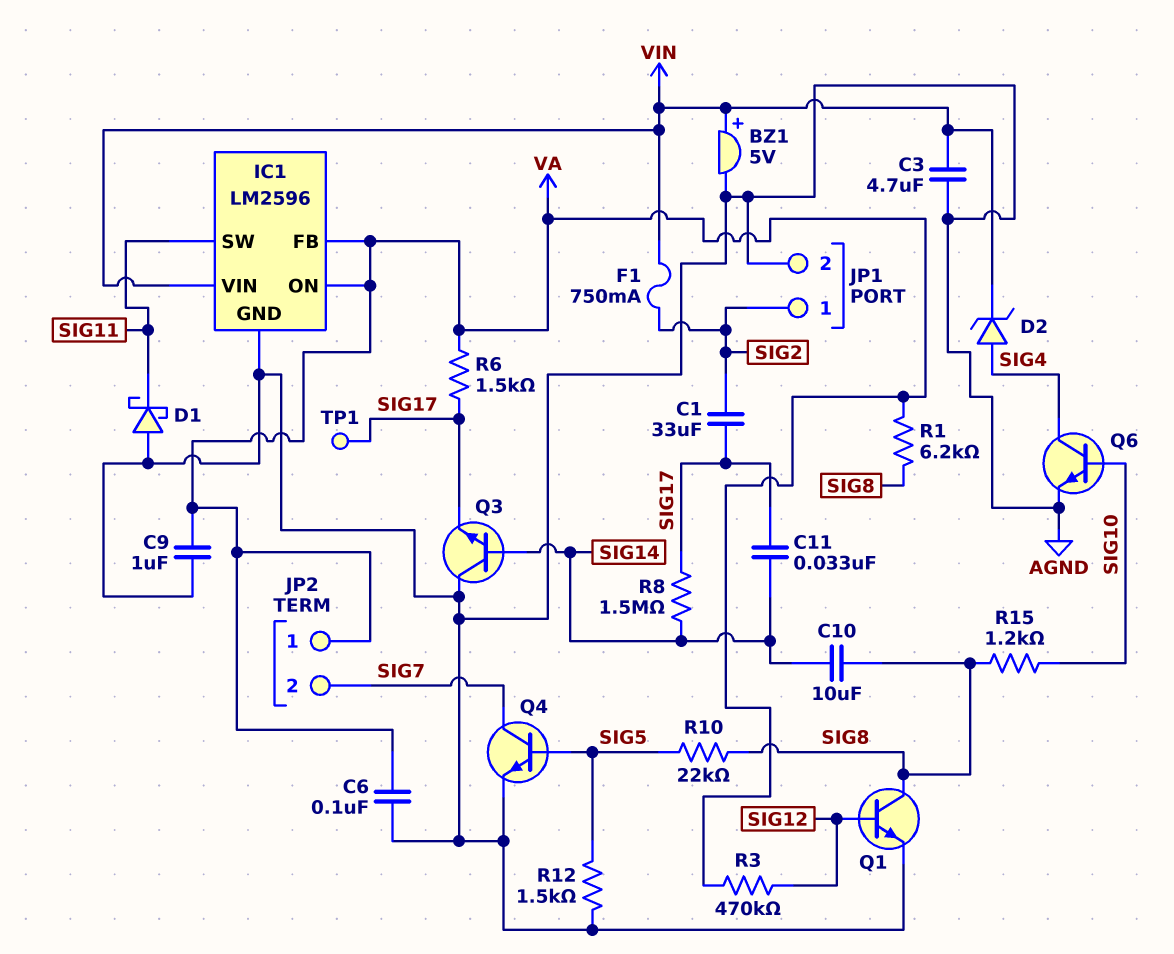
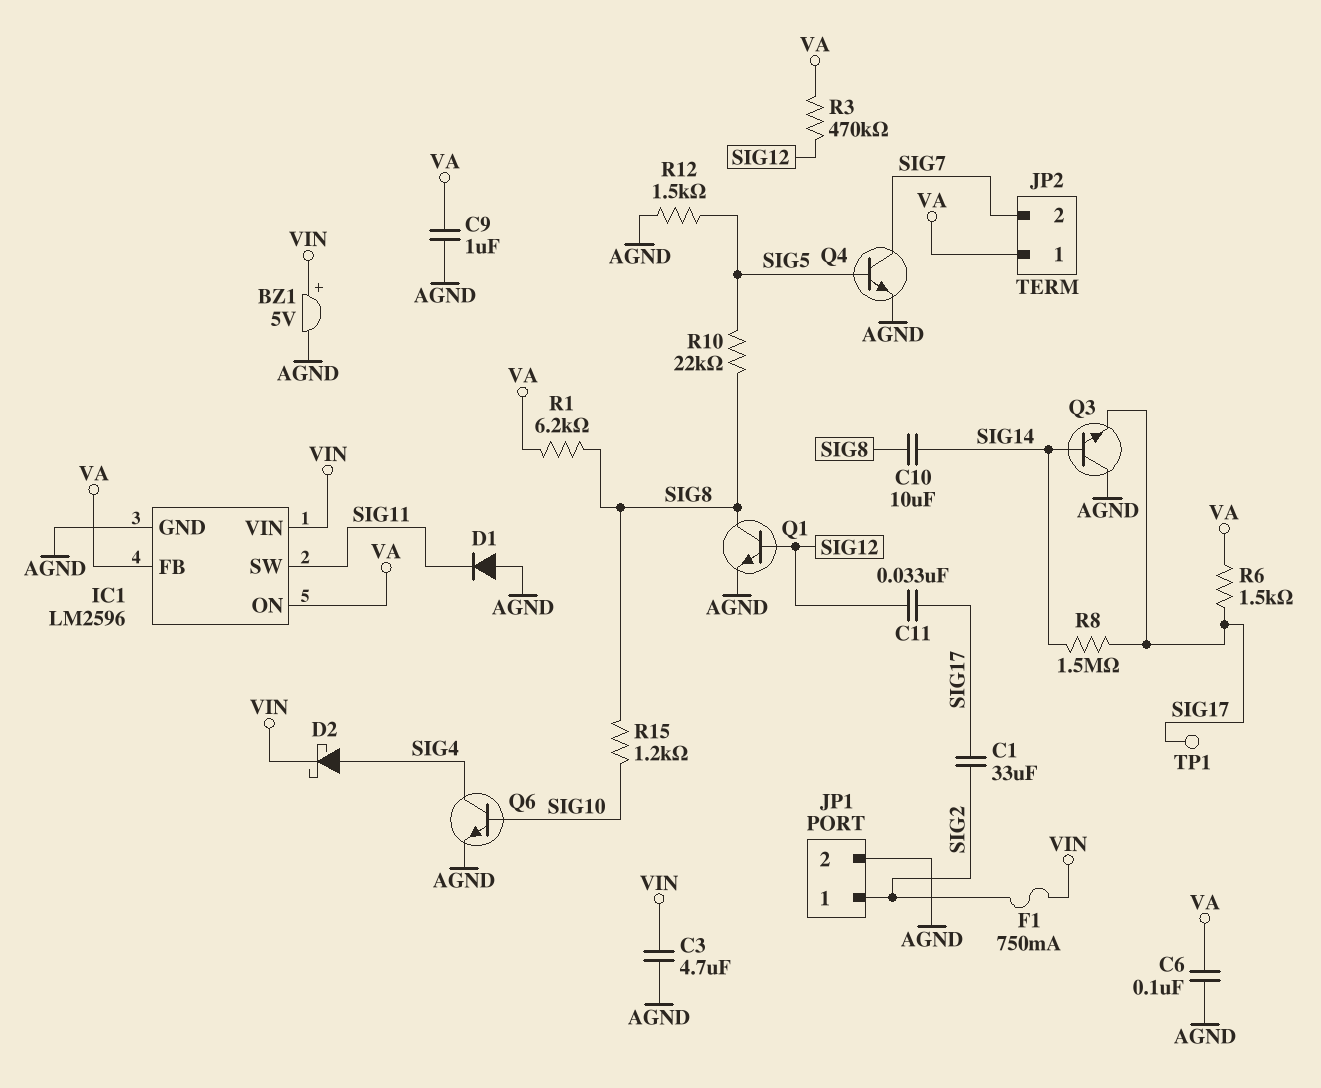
C11: 33nF (SIG14, SIG17) -> 33nF (SIG12, SIG17)
D1: schottky (A AGND, K SIG11) -> diode (A AGND, K SIG11)
D2: zener (A SIG4, K VIN) -> schottky (A SIG4, K VIN)

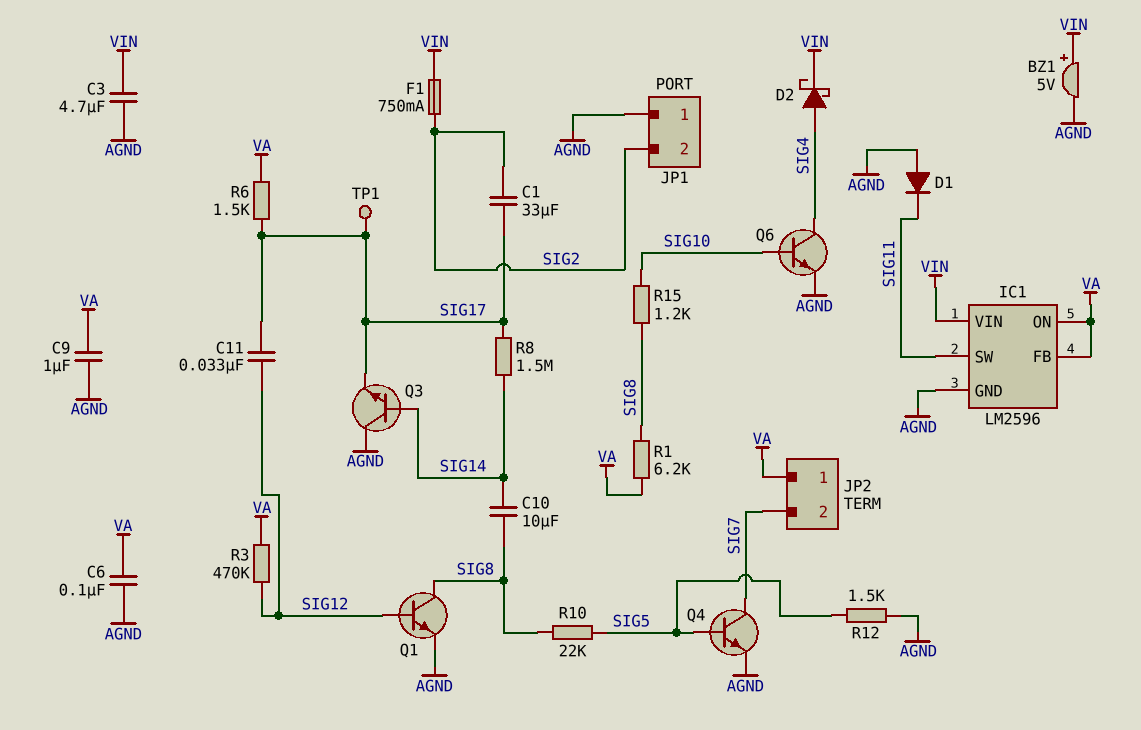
JP1 pin 1: SIG2 -> AGND
JP1 pin 2: AGND -> SIG2

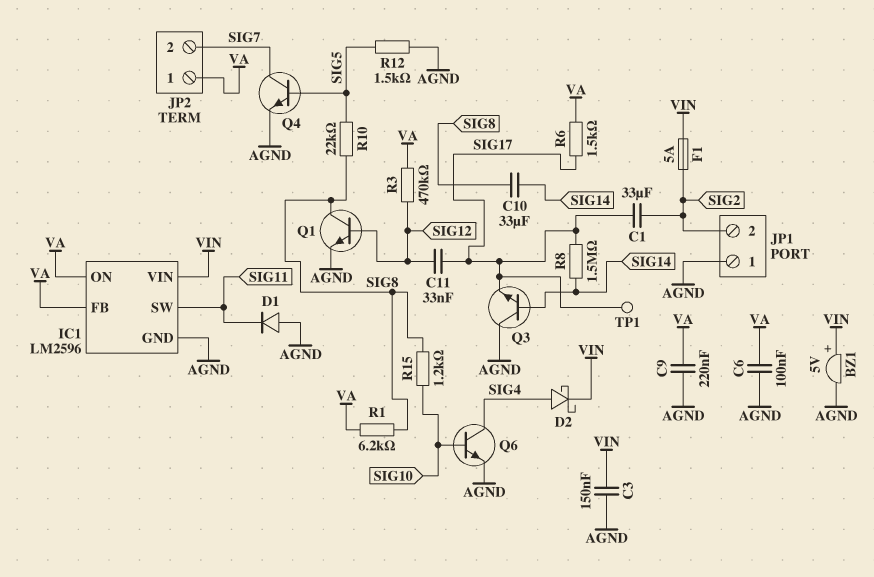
C3: 4.7uF (AGND, VIN) -> 150nF (AGND, VIN)
C9: 1uF (AGND, VA) -> 220nF (AGND, VA)
C10: 10uF (SIG8, SIG14) -> 33uF (SIG8, SIG14)
F1: 750mA (SIG2, VIN) -> 5A (SIG2, VIN)

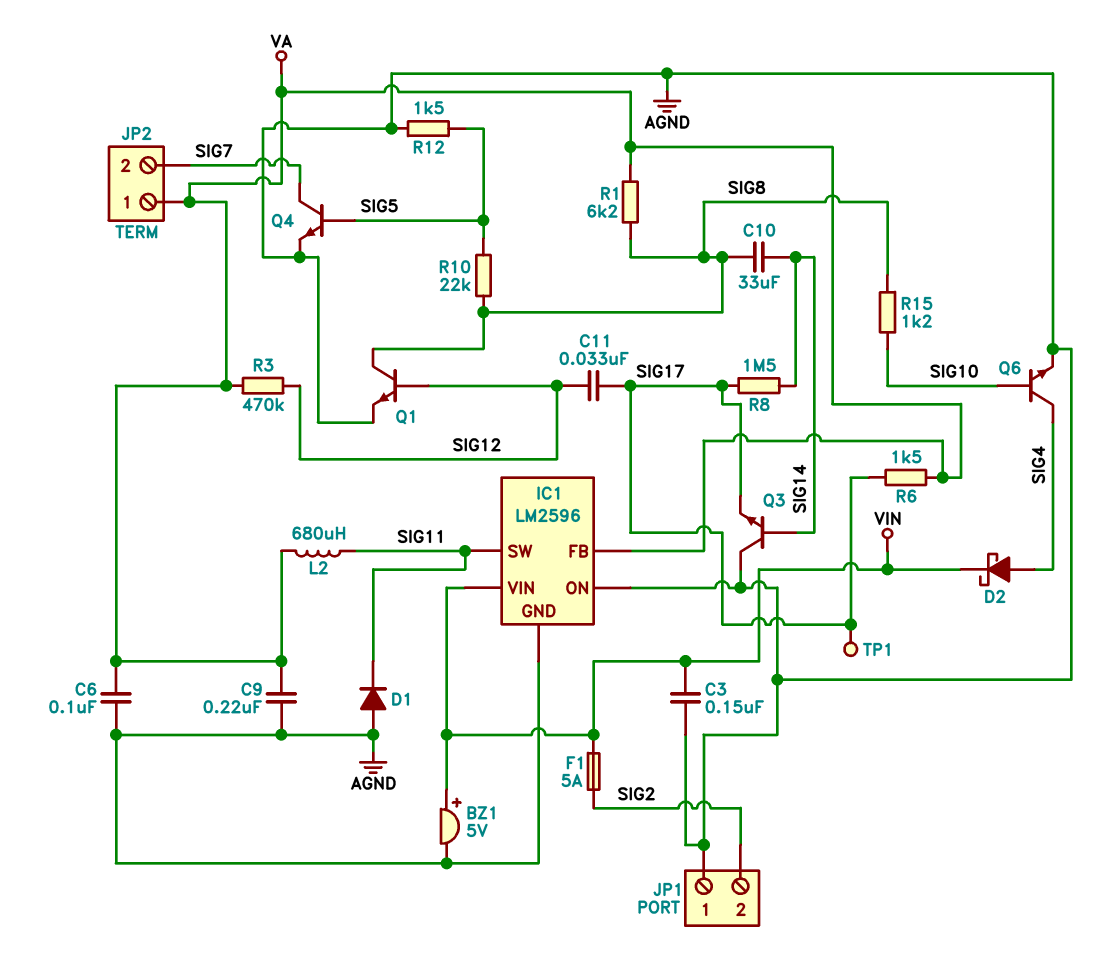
C1: 33uF (SIG2, SIG17) -> none
IC1 pin ON: VA -> AGND
L2: none -> 680uH (SIG11, VA)

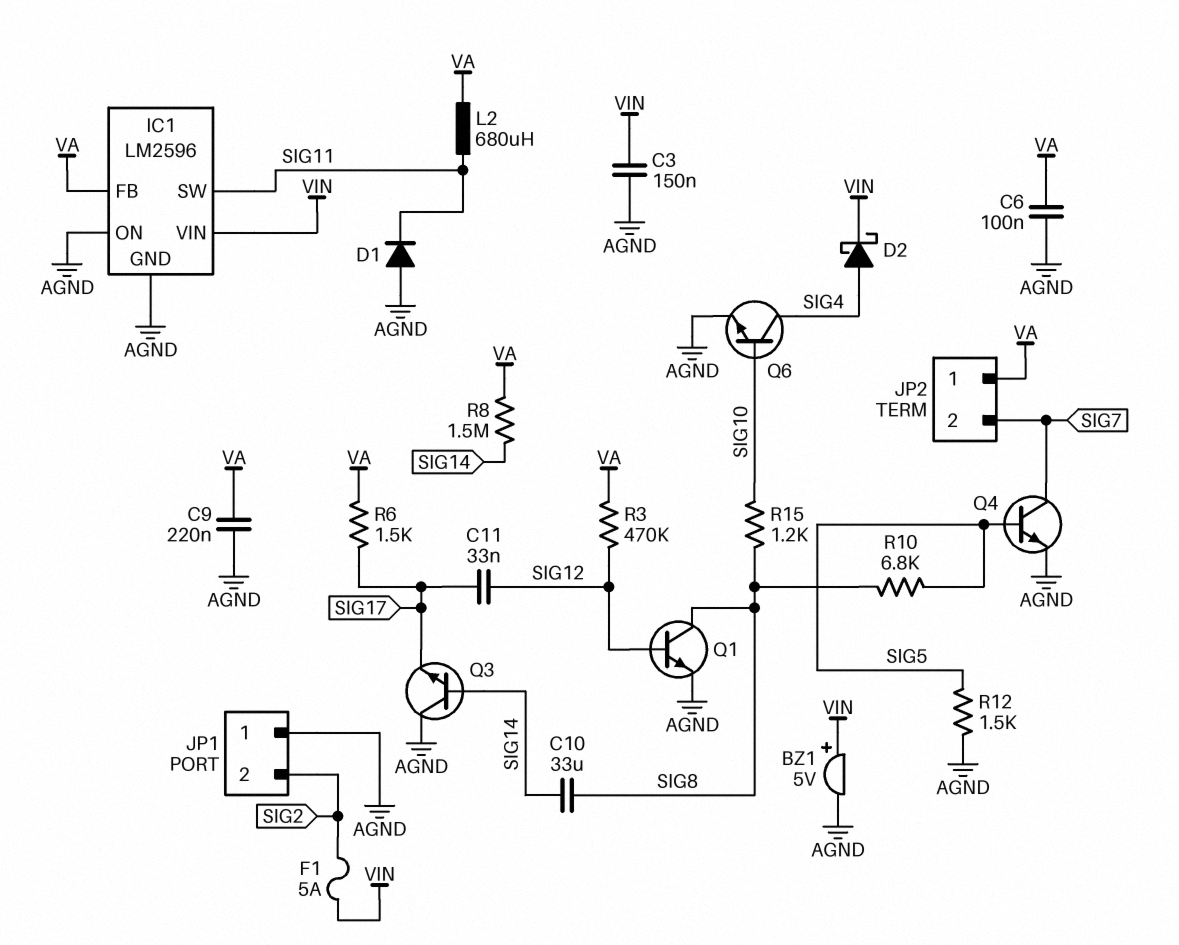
R1: 6.2k (SIG8, VA) -> none
R8: 1.5M (SIG14, SIG17) -> 1.5M (SIG14, VA)
R10: 22k (SIG5, SIG8) -> 6.8k (SIG5, SIG8)
TP1: test point (SIG17) -> none

